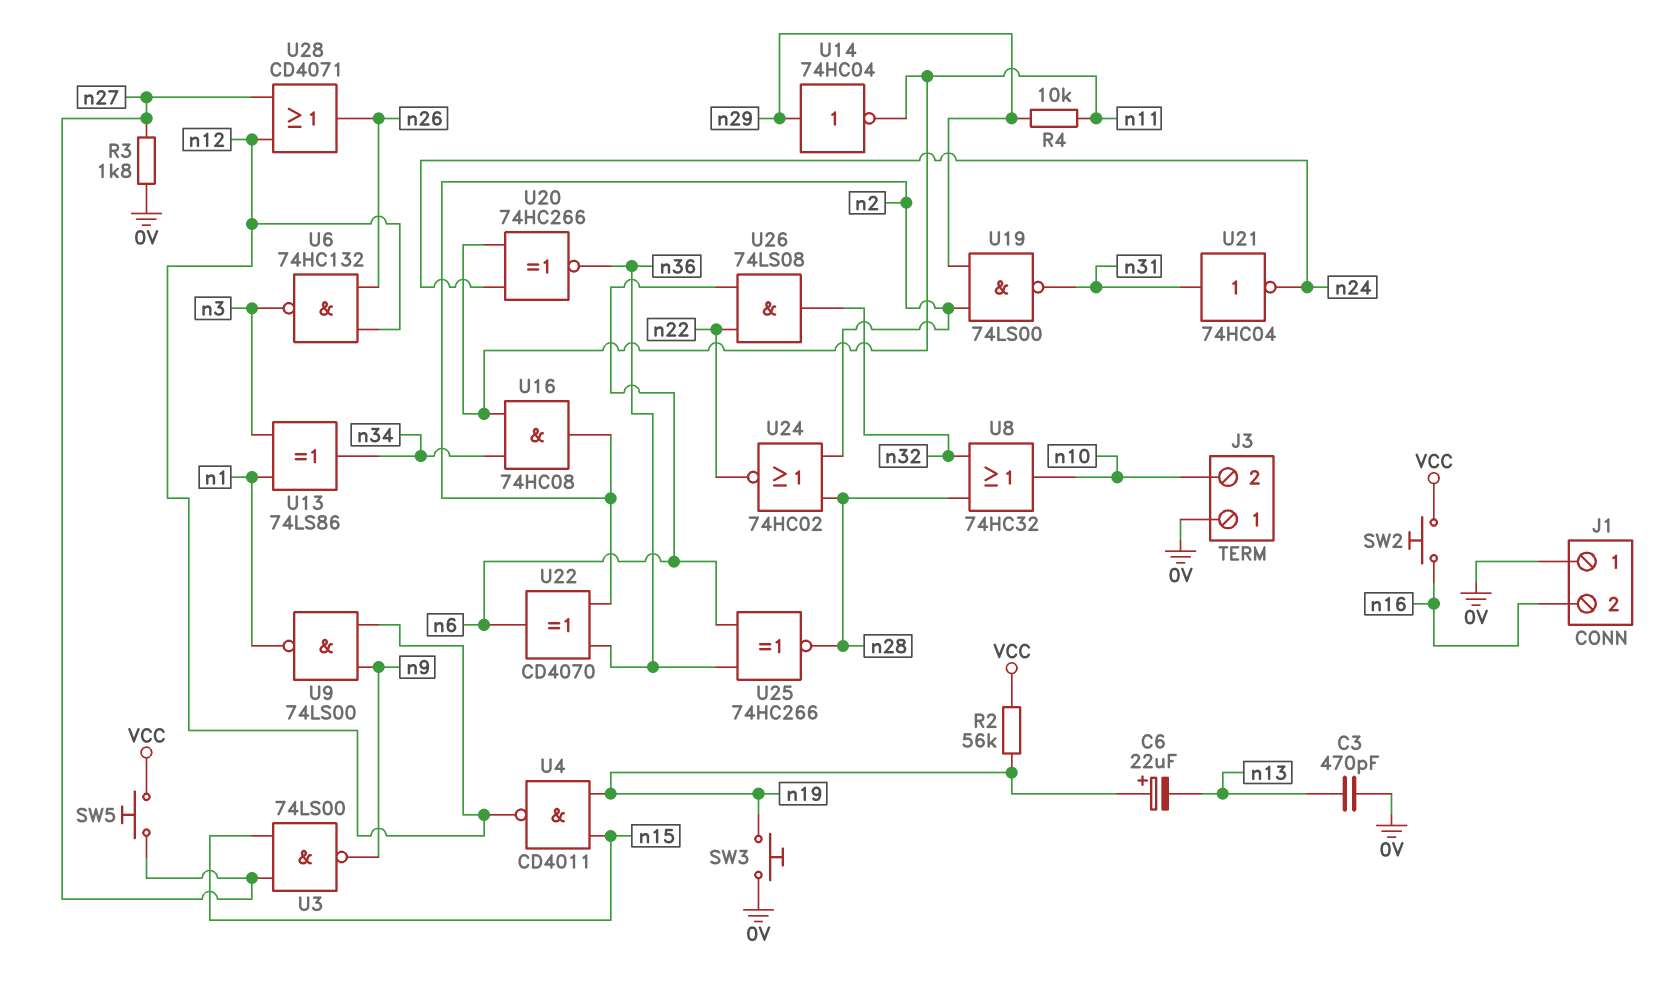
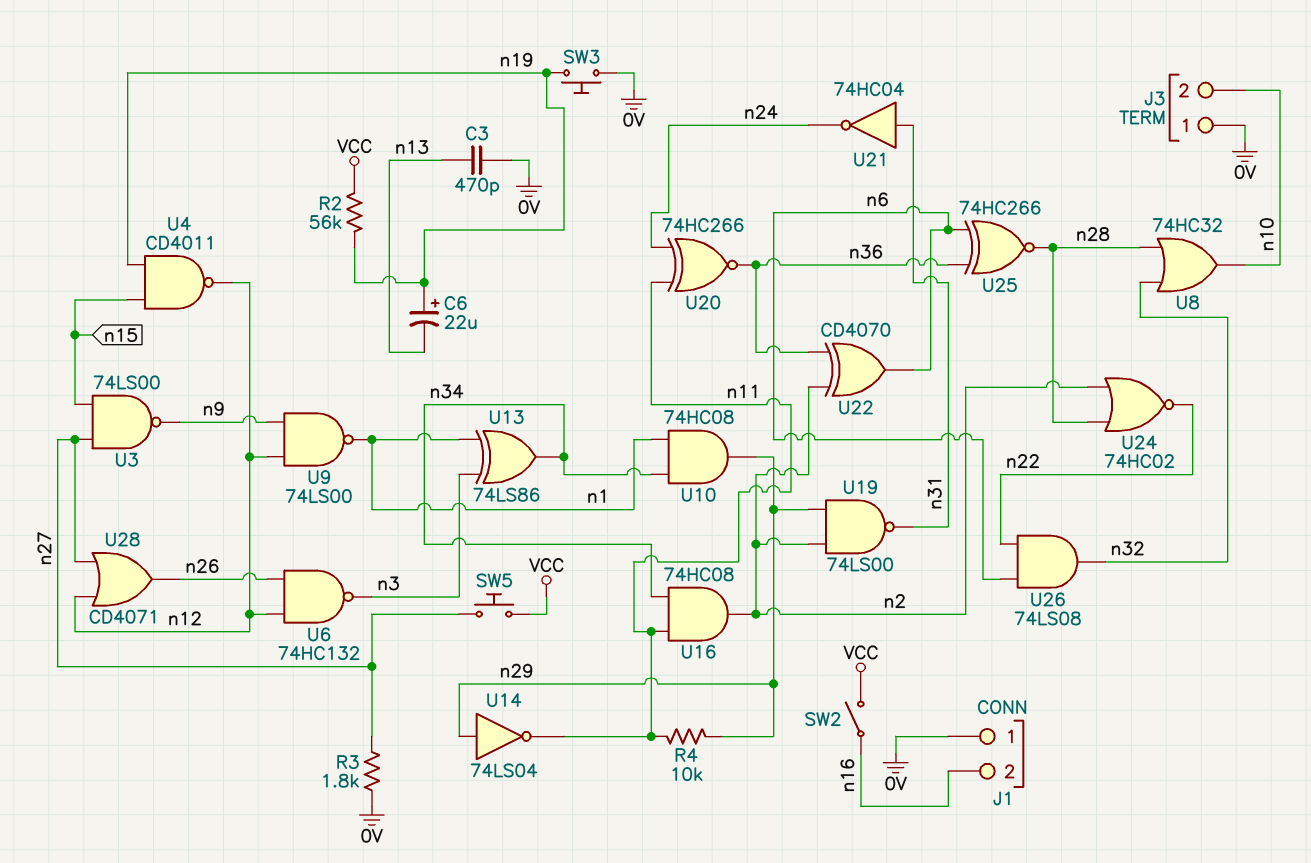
SW2: button (VCC, n16) -> switch (VCC, n16)
U10: none -> AND 74HC08 (in n1, in n34, out n29)
U14: NOT 74HC04 (in n29, out n11) -> NOT 74LS04 (in n29, out n11)

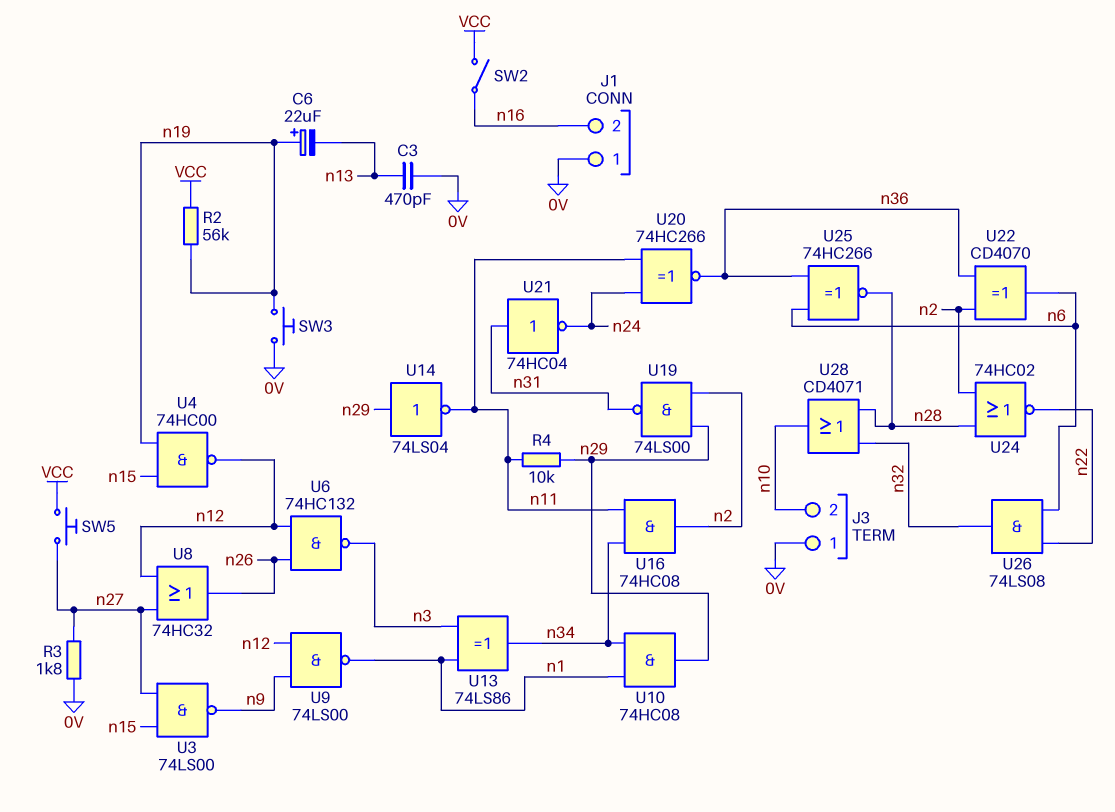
U4: NAND CD4011 (in n15, in n19, out n12) -> NAND 74HC00 (in n15, in n19, out n12)
U8: OR 74HC32 (in n28, in n32, out n10) -> OR 74HC32 (in n12, in n27, out n26)
U28: OR CD4071 (in n12, in n27, out n26) -> OR CD4071 (in n28, in n32, out n10)

